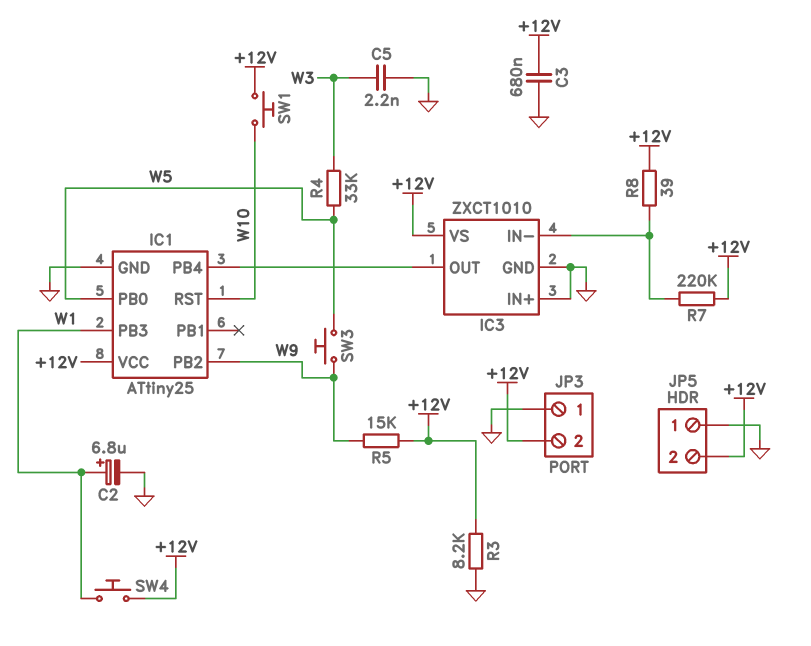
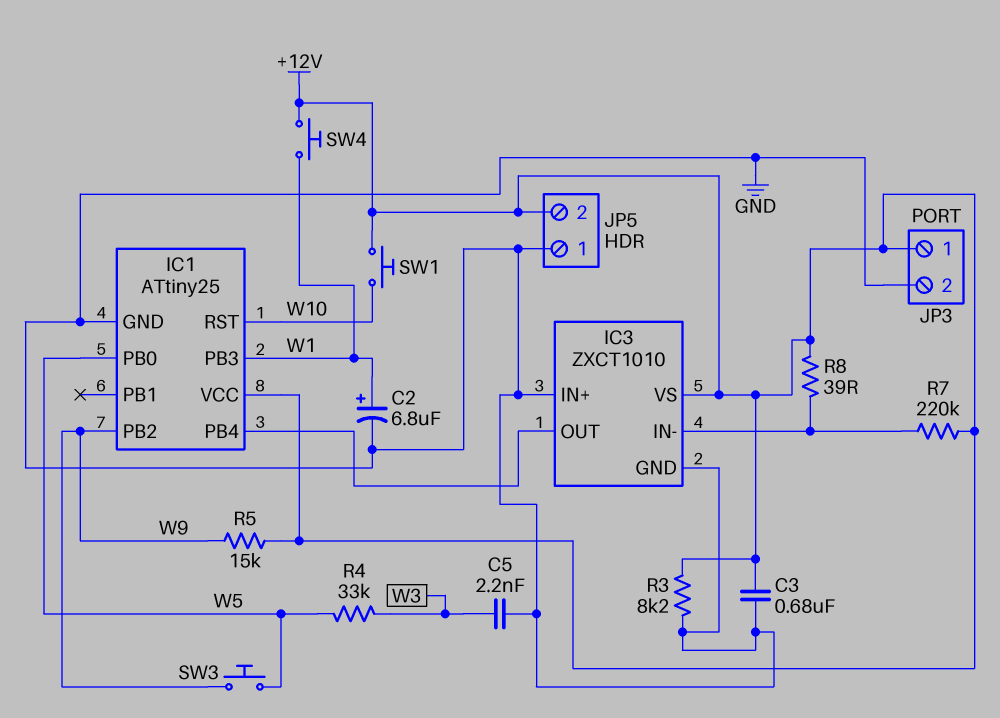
JP3 pin 1: GND -> +12V
JP3 pin 2: +12V -> GND

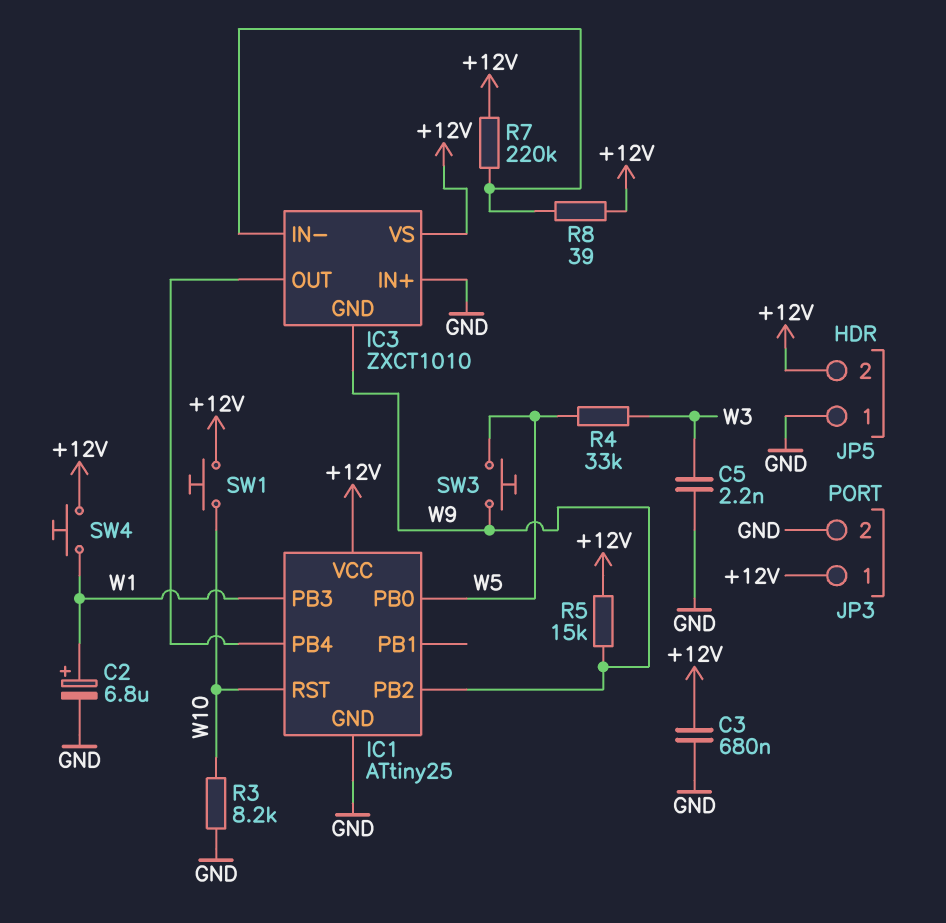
IC3 pin GND: GND -> W9
R3: 8.2k (+12V, GND) -> 8.2k (GND, W10)

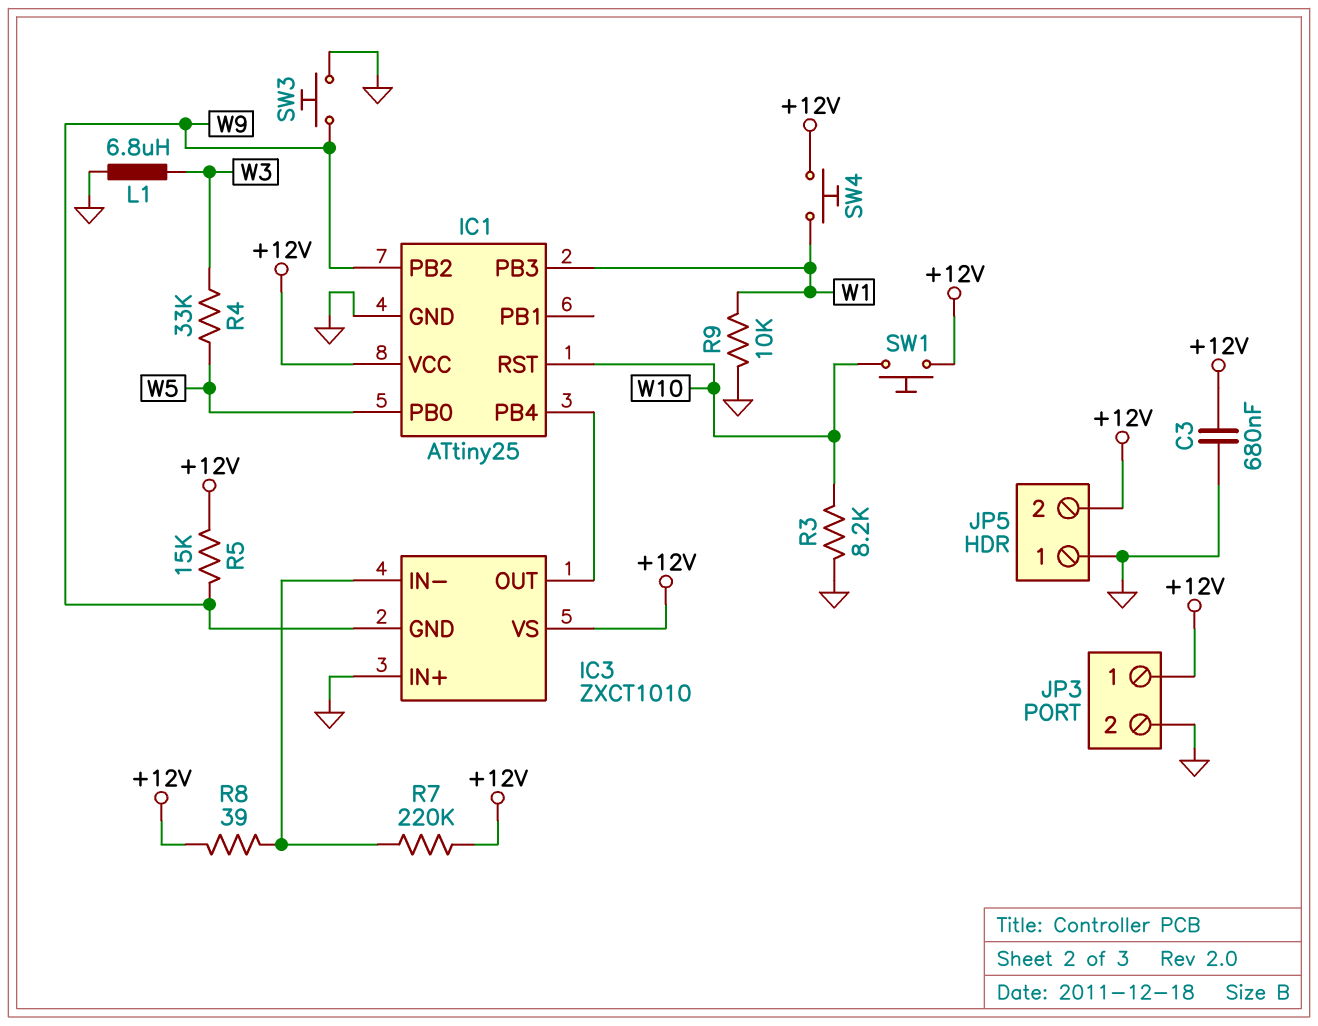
C2: 6.8uF (plus W1, minus GND) -> none
C5: 2.2nF (GND, W3) -> none
L1: none -> 6.8uH (GND, W3)
R9: none -> 10k (GND, W1)
SW3: button (W5, W9) -> button (GND, W9)

